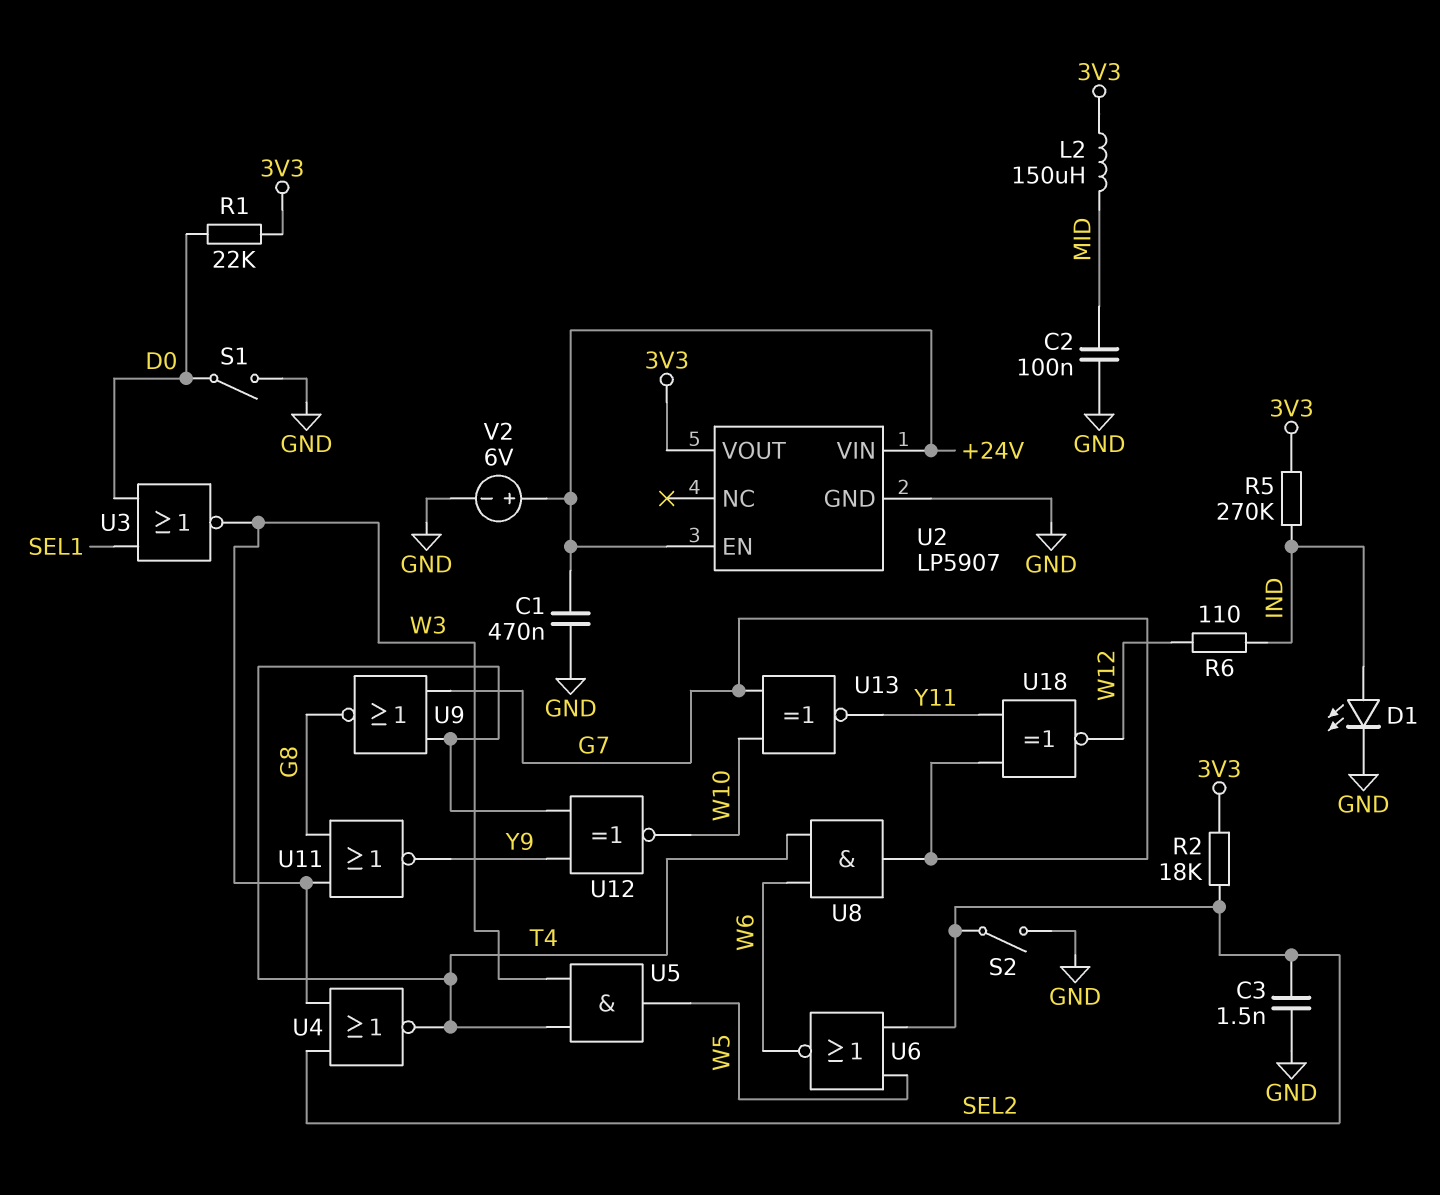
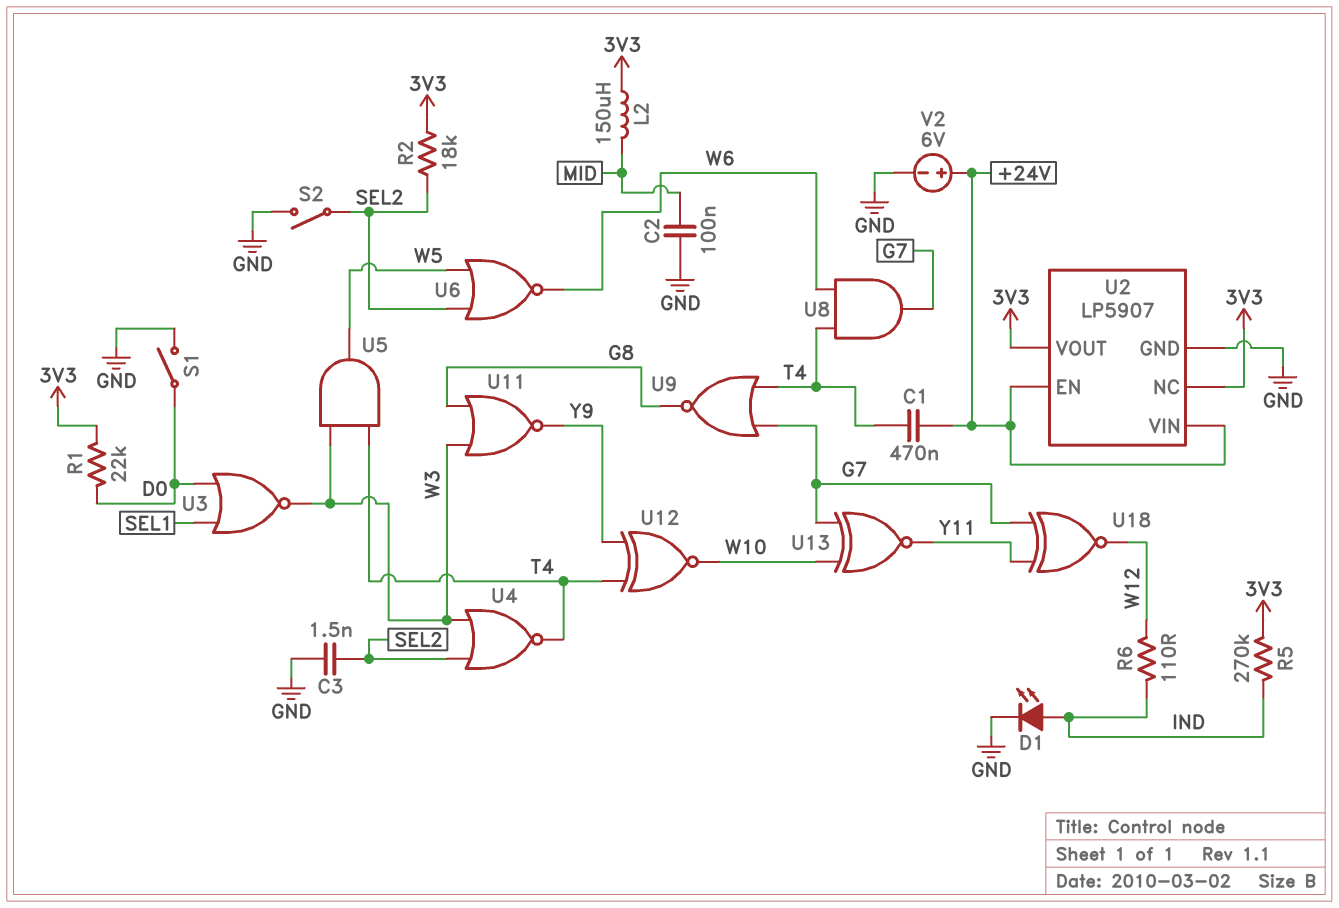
C1: 470nF (+24V, GND) -> 470nF (+24V, T4)
U2 pin NC: none -> 3V3

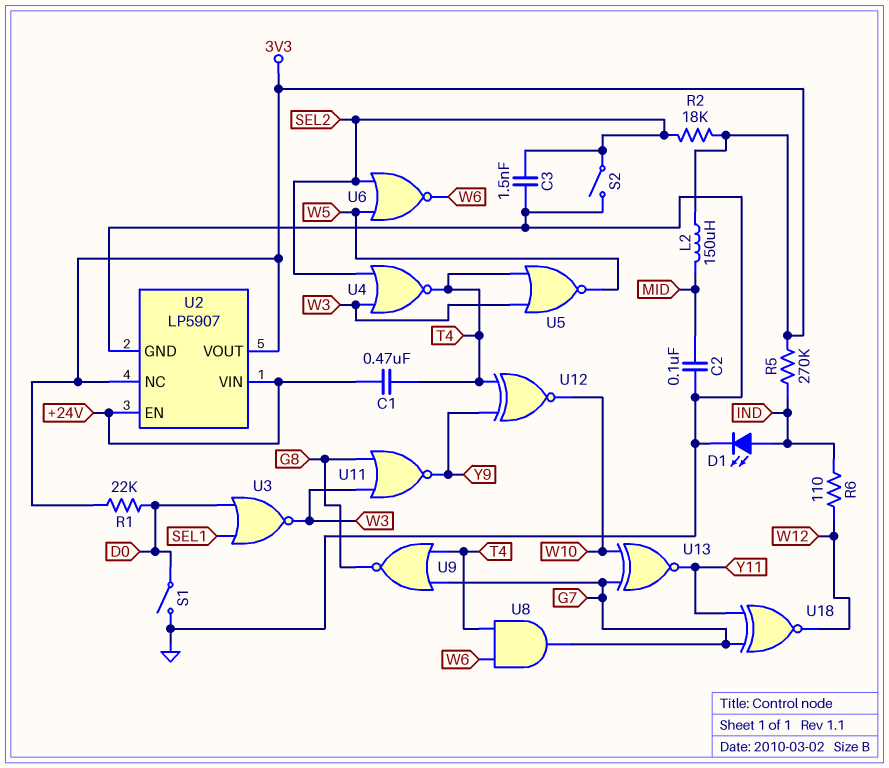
U5: AND (in T4, in W3, out W5) -> NOR (in T4, in W3, out W5)
V2: 6V (plus +24V, minus GND) -> none

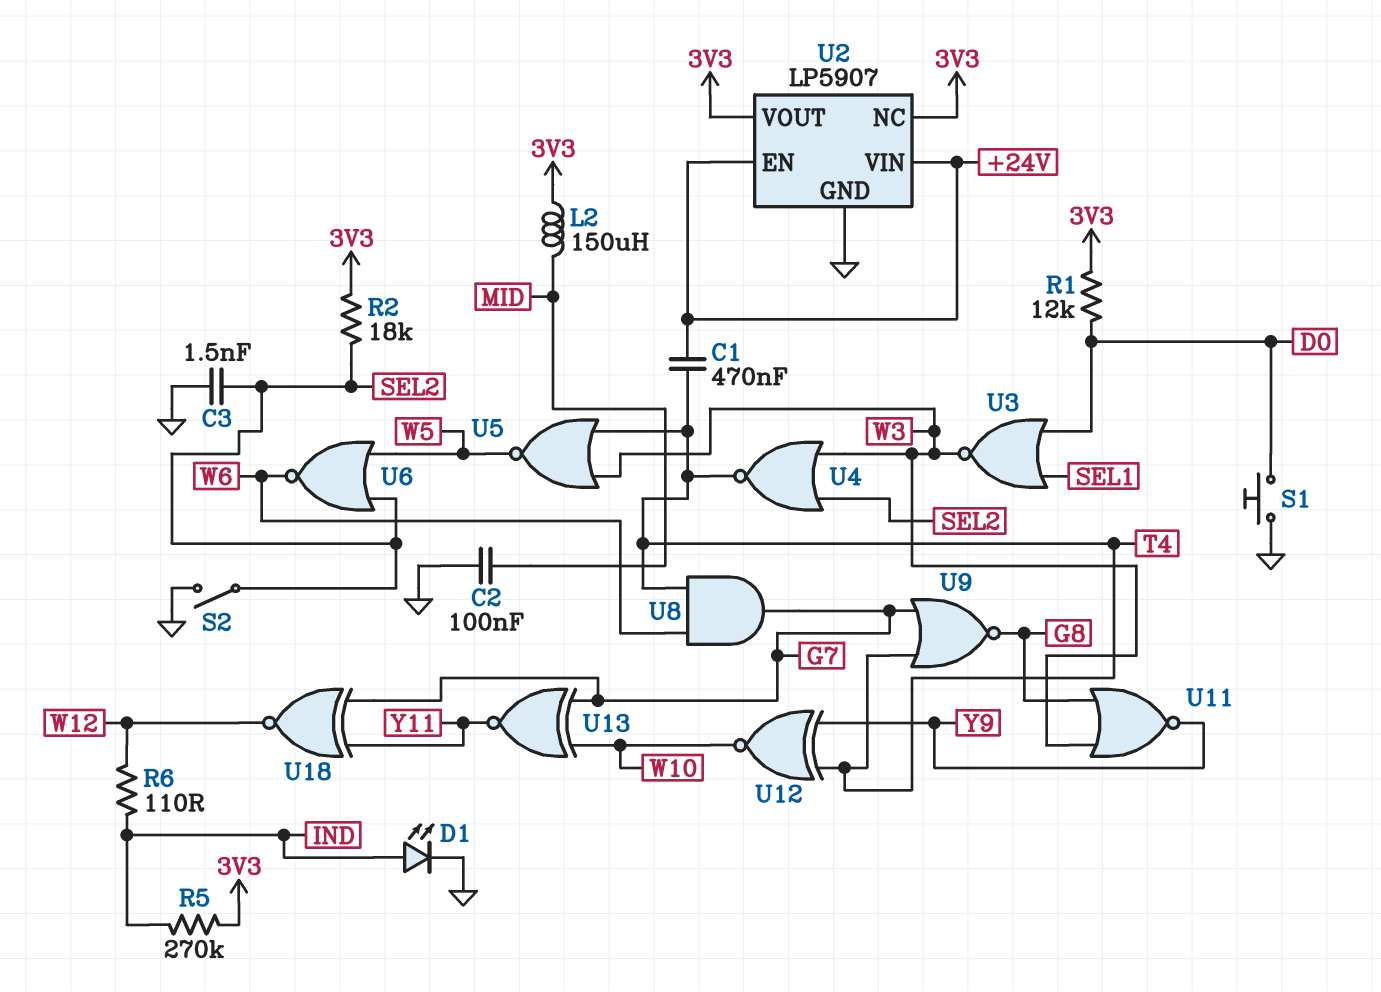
R1: 22k (3V3, D0) -> 12k (3V3, D0)
S1: switch (D0, GND) -> button (D0, GND)

